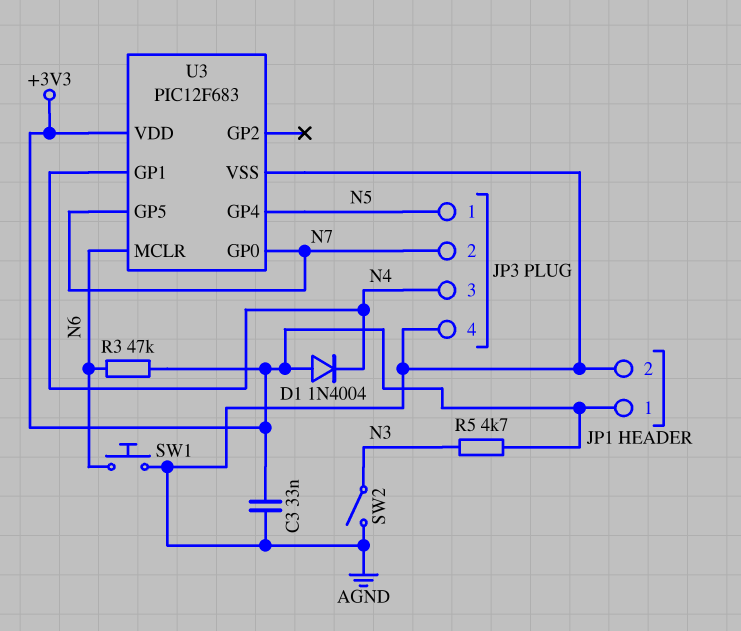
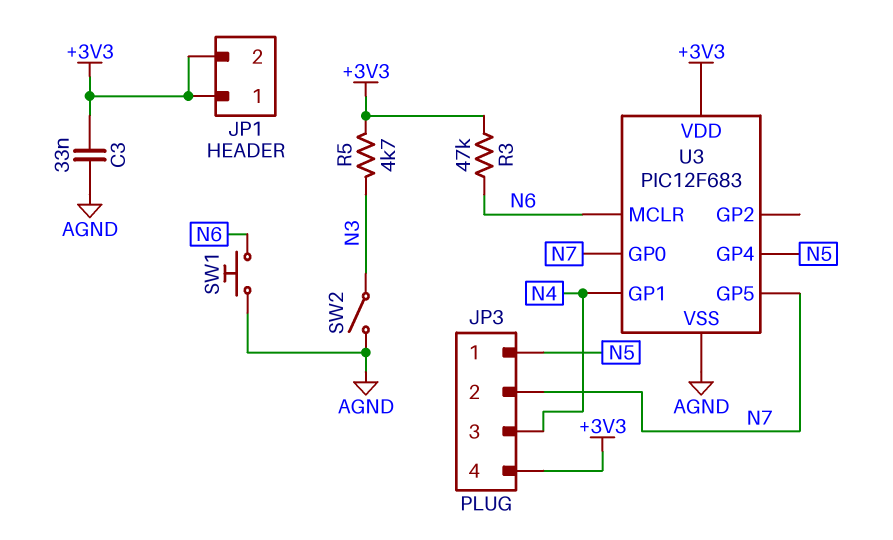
D1: diode 1N4004 (A +3V3, K N4) -> none
JP1 pin 2: AGND -> +3V3
JP3 pin 4: AGND -> +3V3

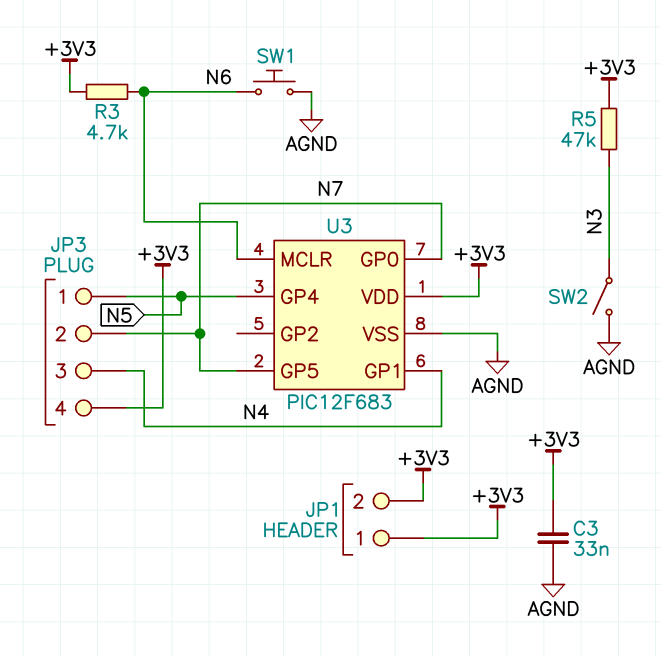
R3: 47k (+3V3, N6) -> 4.7k (+3V3, N6)
R5: 4.7k (+3V3, N3) -> 47k (+3V3, N3)

